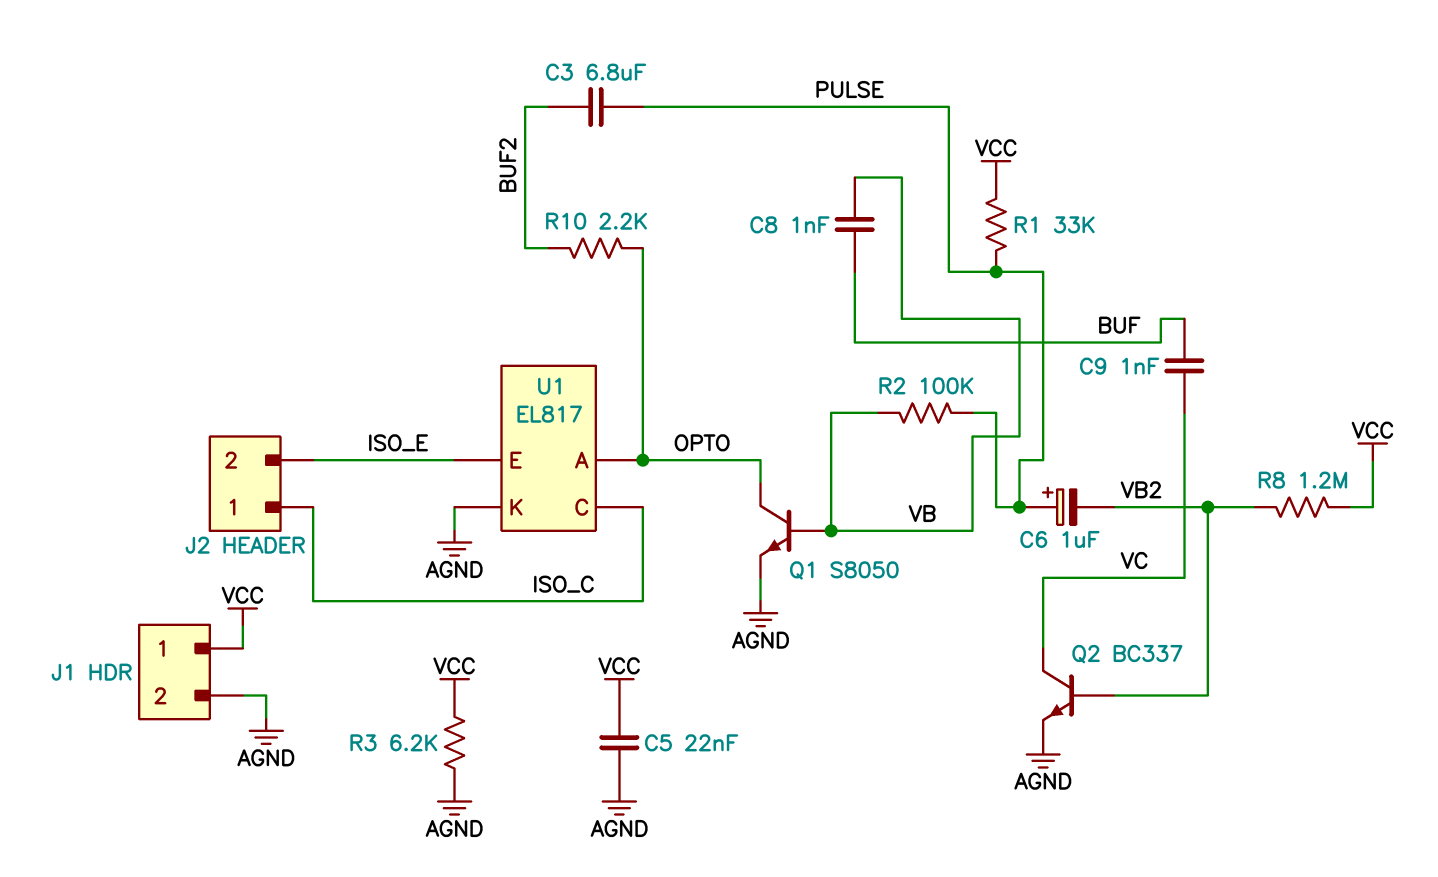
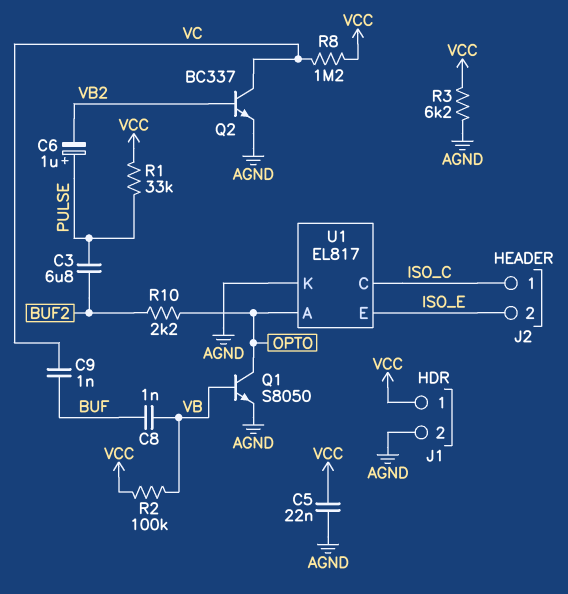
R2: 100k (PULSE, VB) -> 100k (VB, VCC)
R8: 1.2M (VB2, VCC) -> 1.2M (VC, VCC)

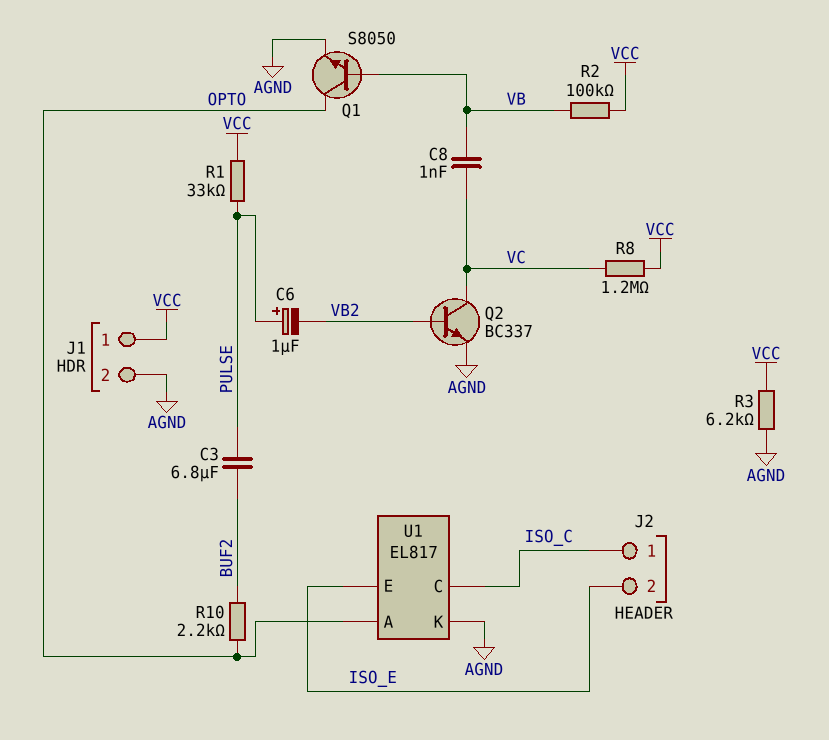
C5: 22nF (AGND, VCC) -> none
C8: 1nF (BUF, VB) -> 1nF (VB, VC)
C9: 1nF (BUF, VC) -> none

